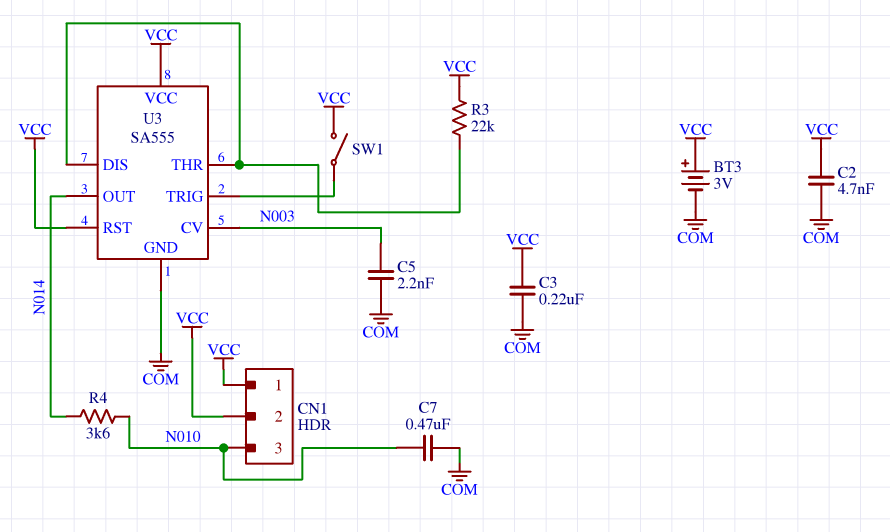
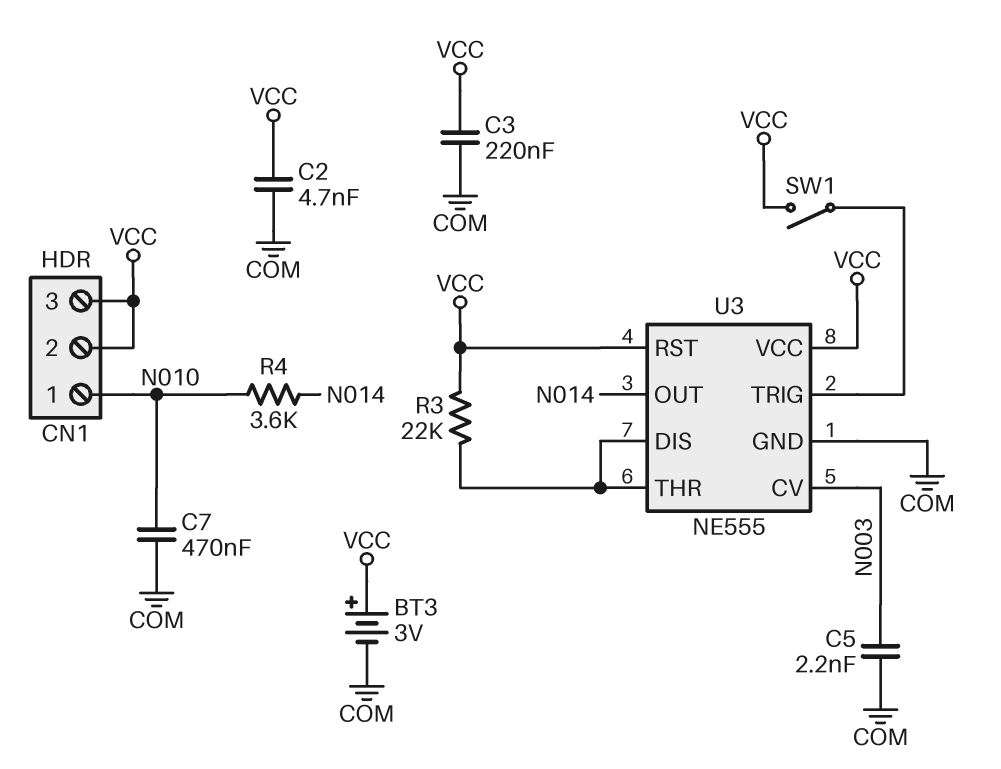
CN1 pin 1: VCC -> N010
CN1 pin 3: N010 -> VCC
U3: SA555 -> NE555

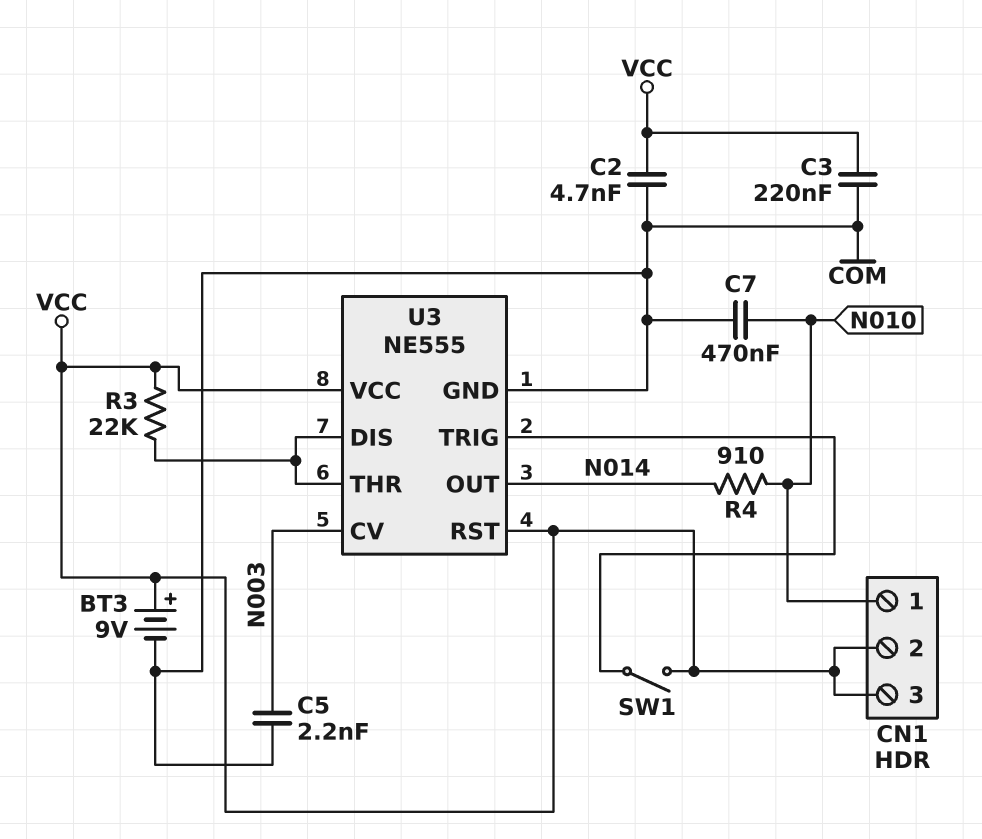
BT3: 3V (plus VCC, minus COM) -> 9V (plus VCC, minus COM)
R4: 3.6k (N010, N014) -> 910 (N010, N014)

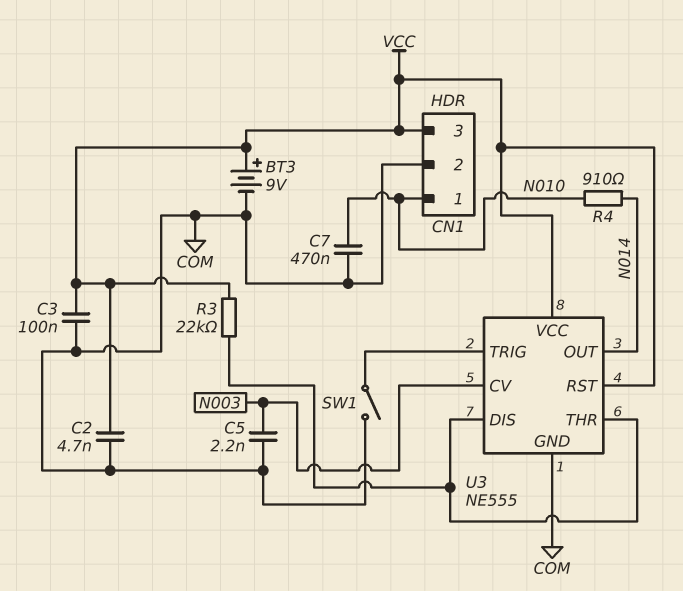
C3: 220nF (COM, VCC) -> 100nF (COM, VCC)
CN1 pin 2: VCC -> COM
SW1: switch (U3/TRIG, VCC) -> switch (COM, U3/TRIG)

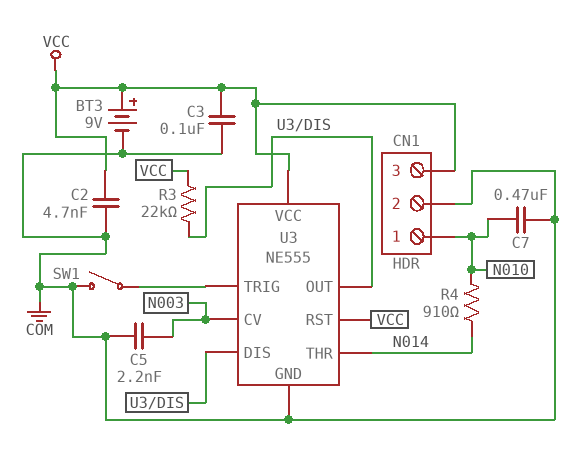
U3 pin OUT: N014 -> U3/DIS
U3 pin THR: U3/DIS -> N014

